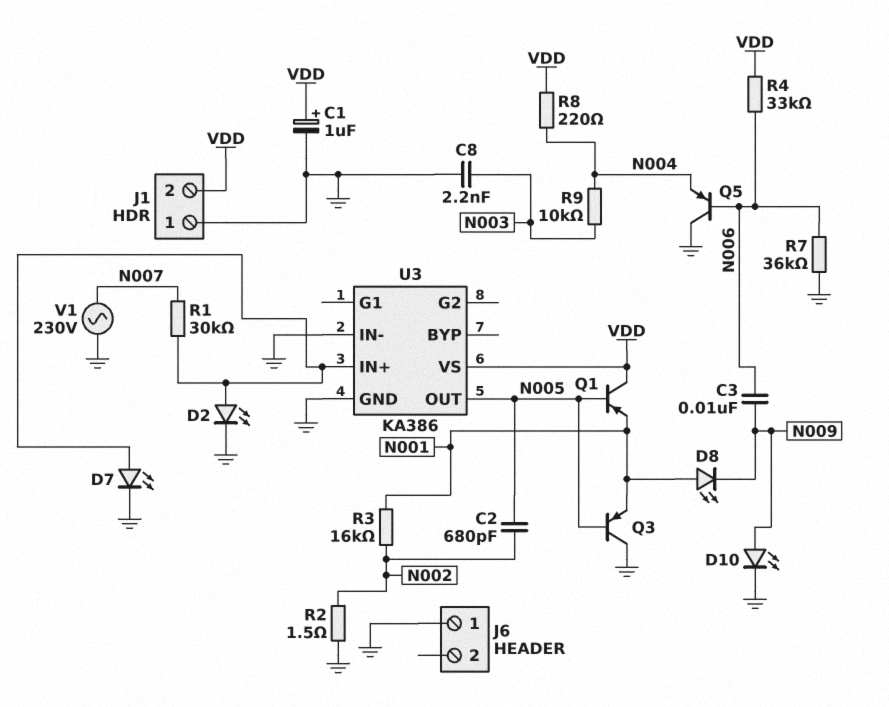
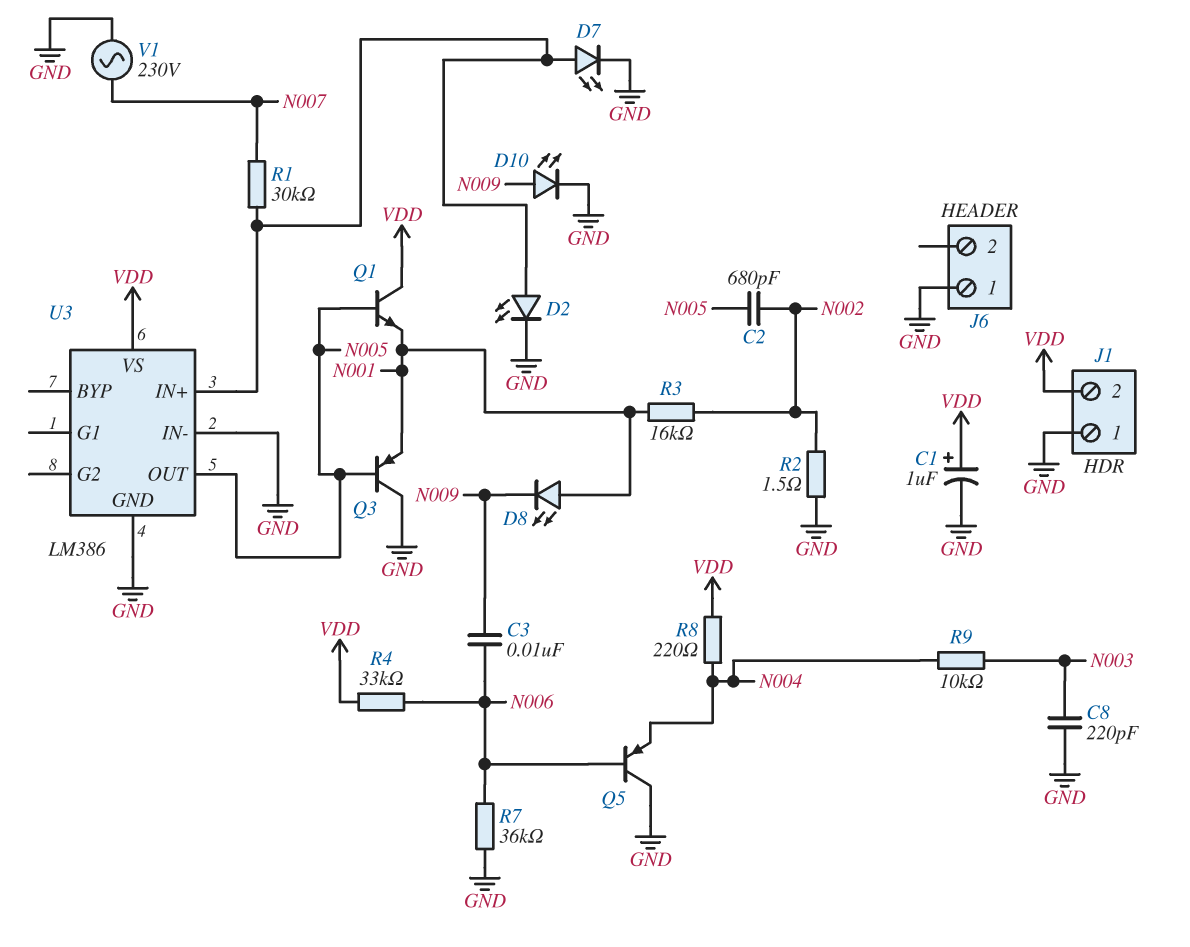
C8: 2.2nF (GND, N003) -> 220pF (GND, N003)
Q1: PNP (B N005, C VDD, E N001) -> NPN (B N005, C VDD, E N001)
U3: KA386 -> LM386

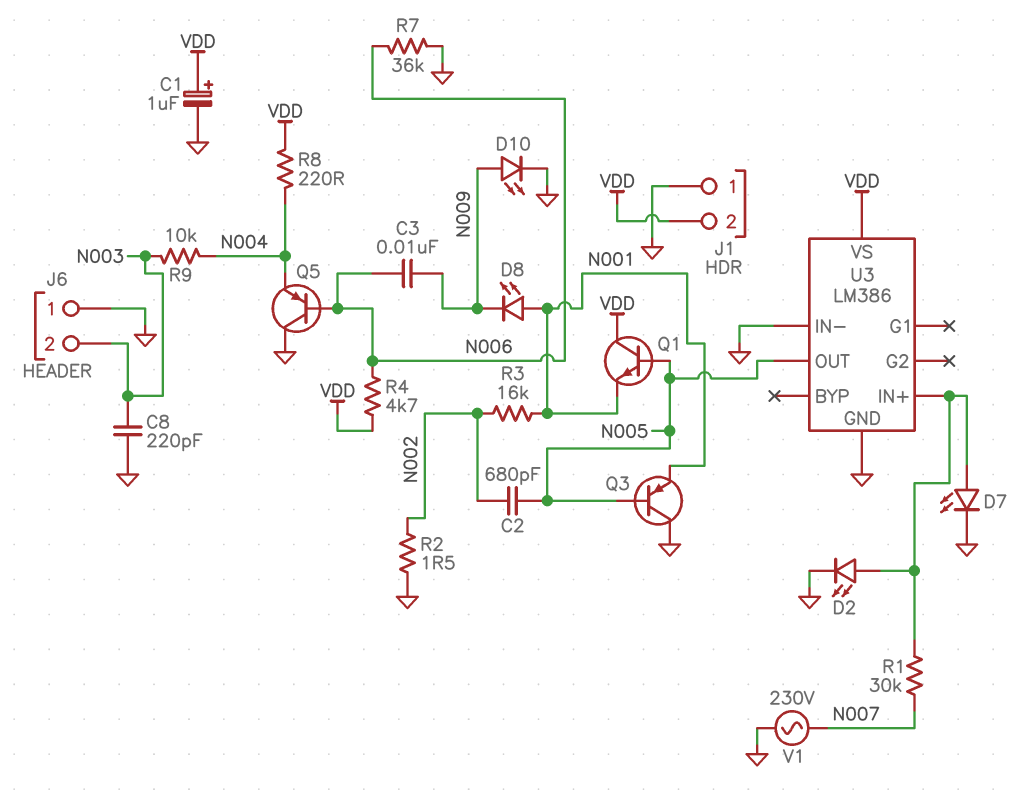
J6 pin 2: none -> N003
R4: 33k (N006, VDD) -> 4.7k (N006, VDD)

